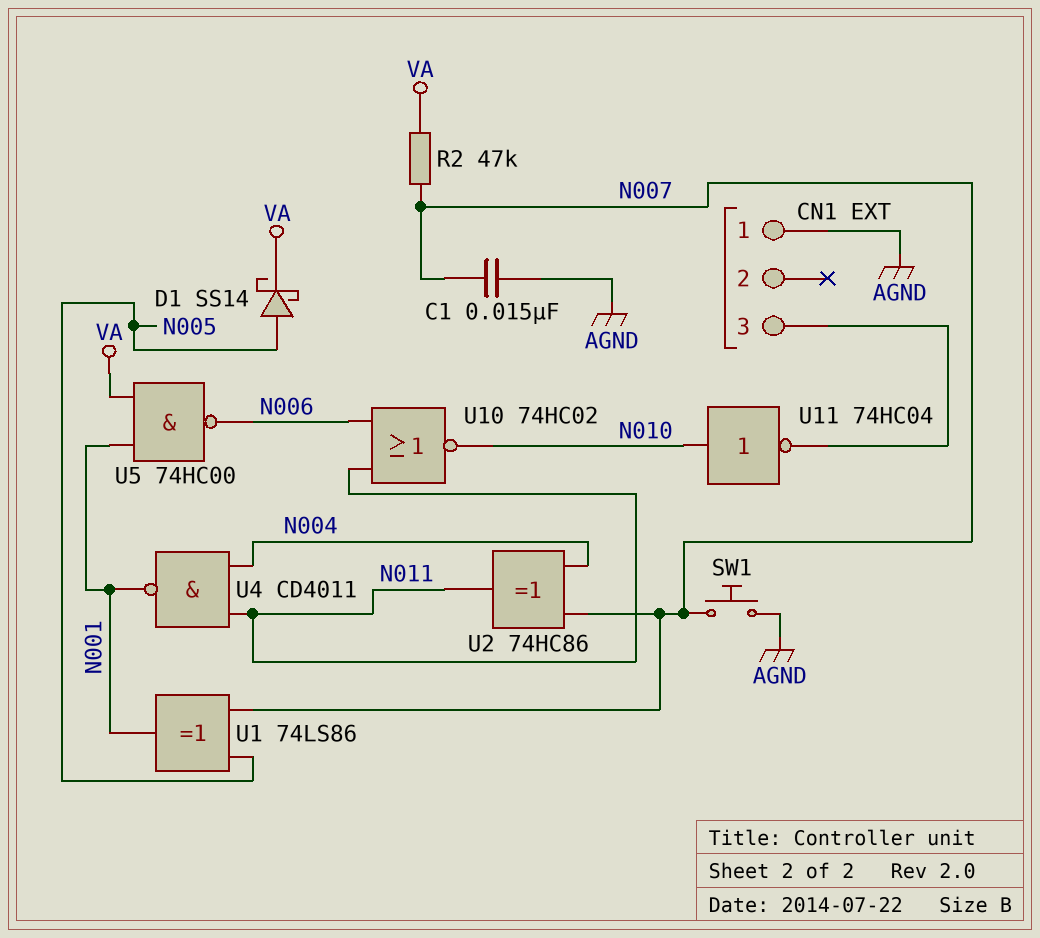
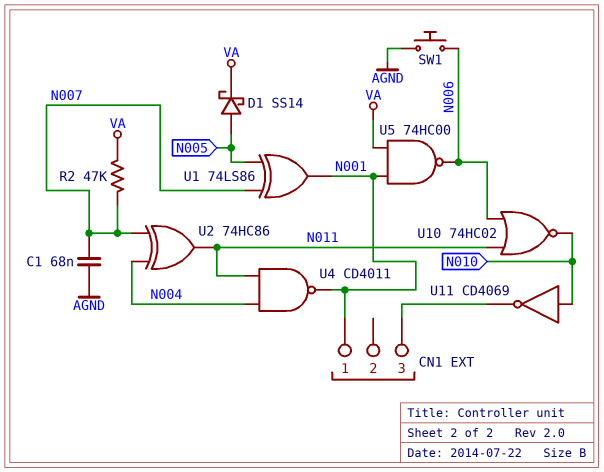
C1: 15nF (AGND, N007) -> 68nF (AGND, N007)
CN1 pin 1: AGND -> N001
SW1: button (AGND, N007) -> button (AGND, N006)
U11: NOT 74HC04 (in N010, out CN1/3) -> NOT CD4069 (in N010, out CN1/3)

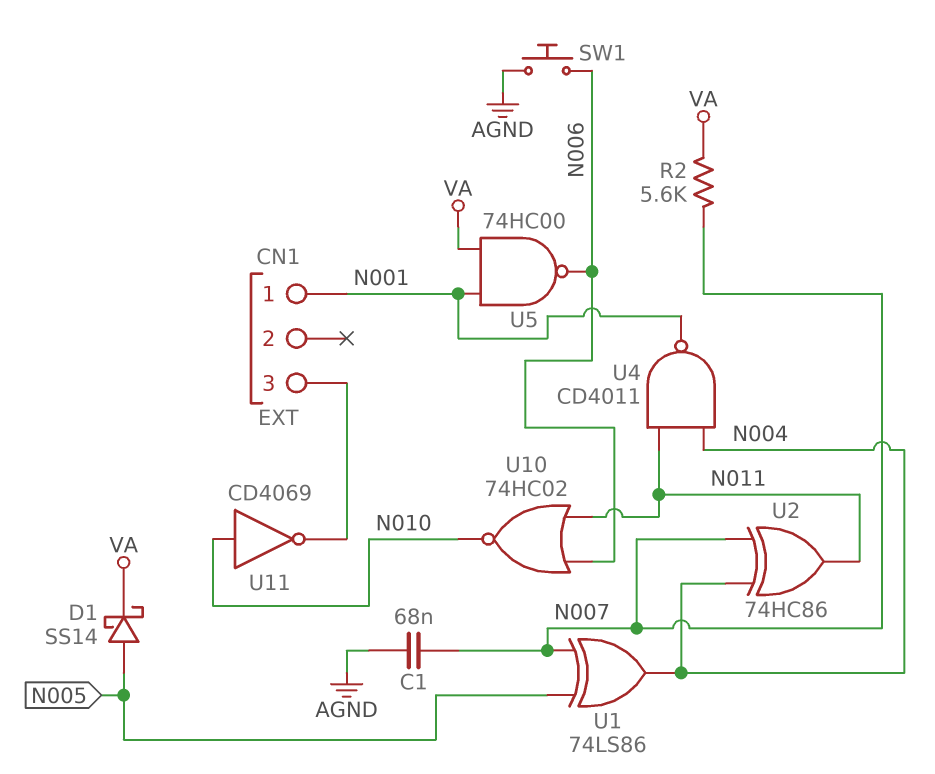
R2: 47k (N007, VA) -> 5.6k (N007, VA)
U1: XOR 74LS86 (in N005, in N007, out N001) -> XOR 74LS86 (in N005, in N007, out N004)

